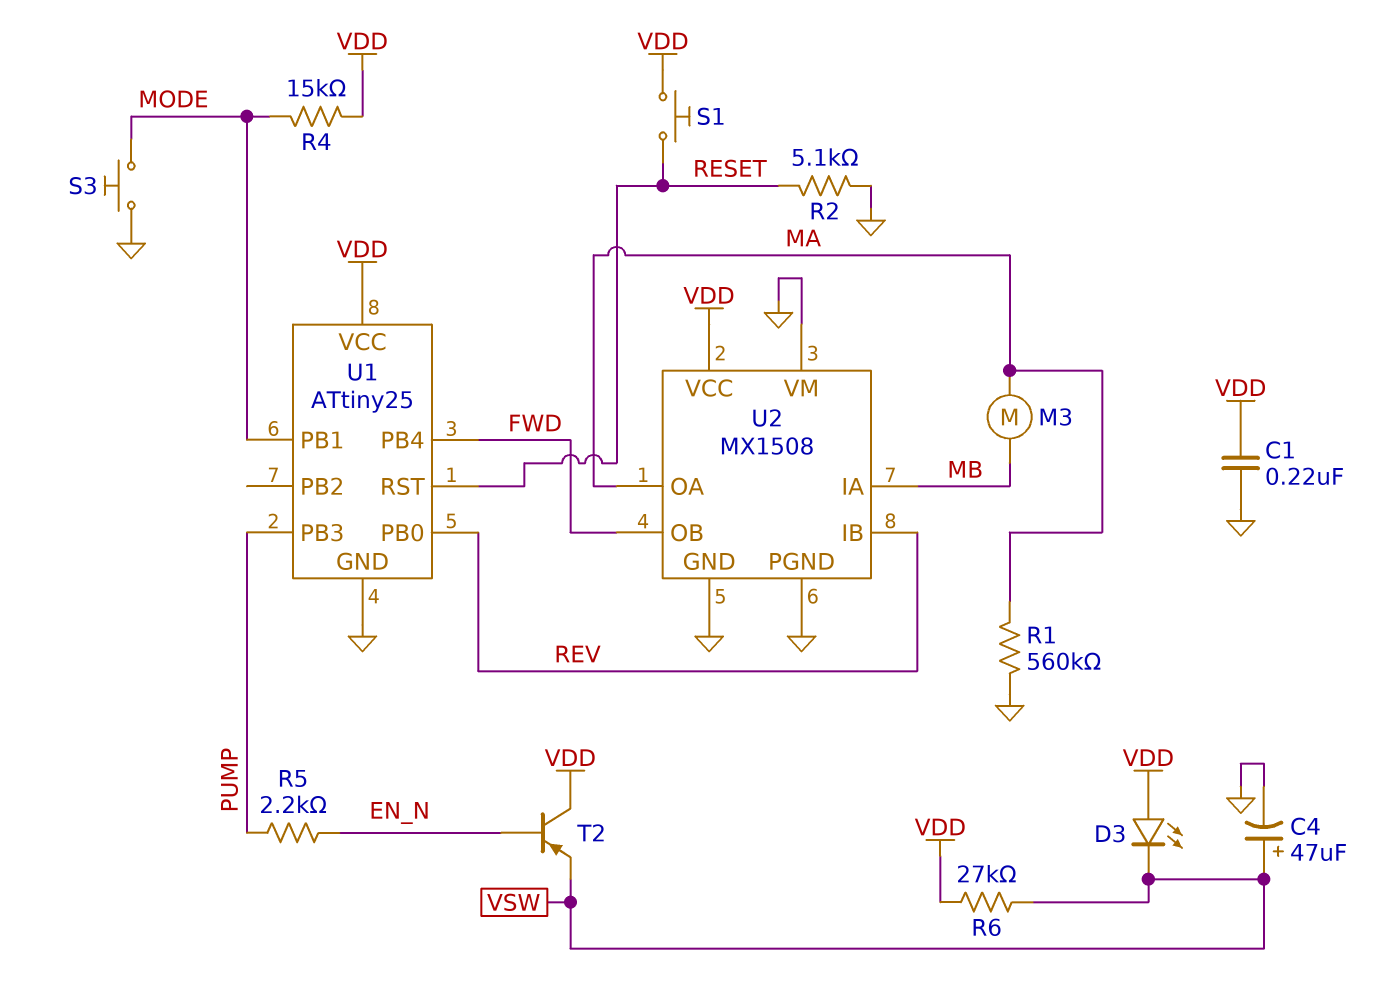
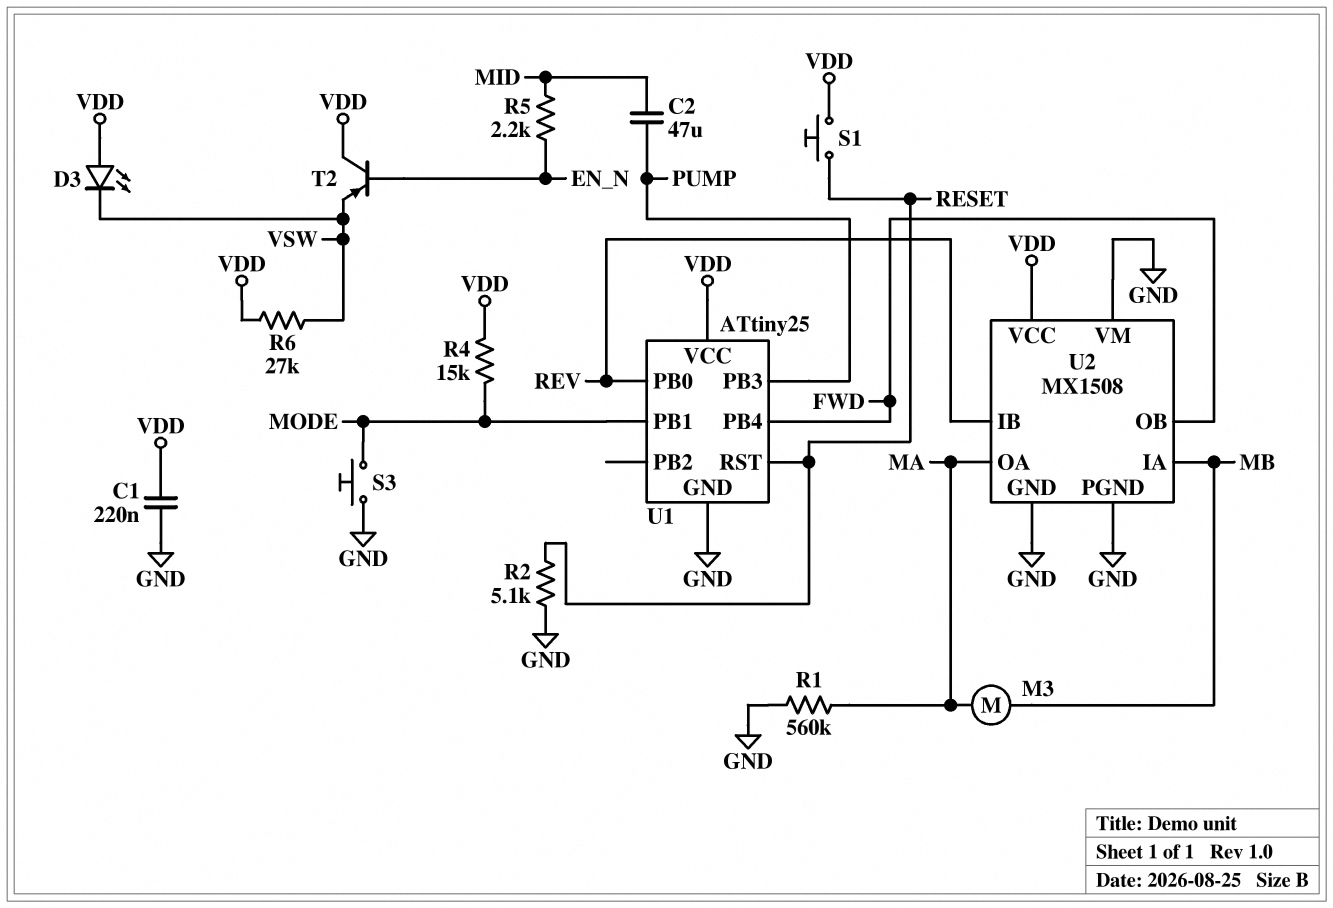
C2: none -> 47uF (MID, PUMP)
C4: 47uF (plus VSW, minus GND) -> none
R5: 2.2k (EN_N, PUMP) -> 2.2k (EN_N, MID)

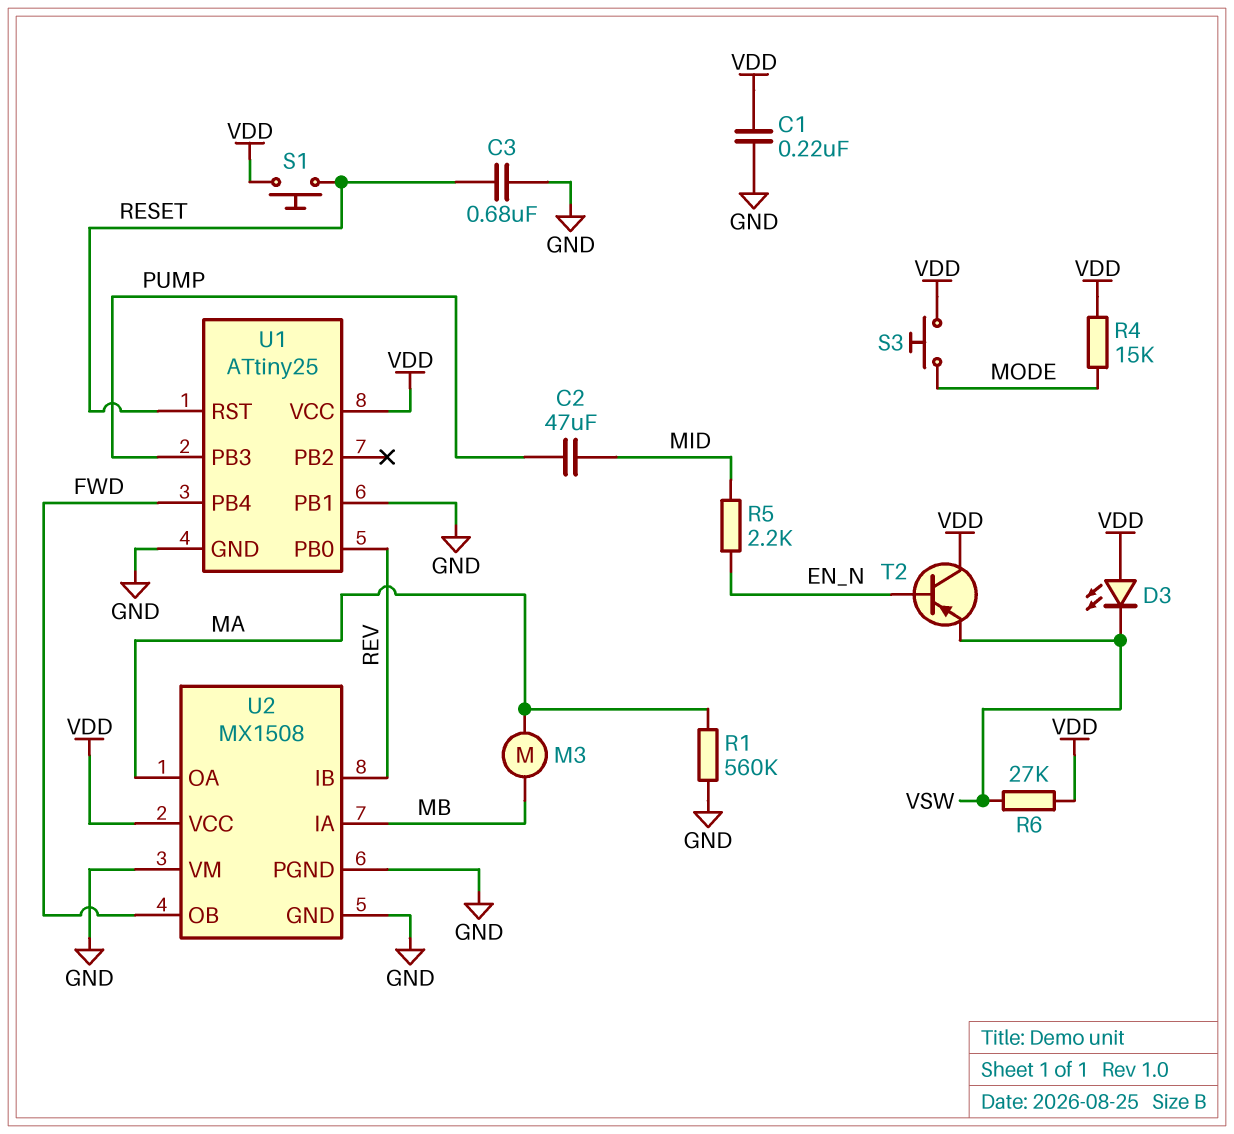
C3: none -> 680nF (GND, RESET)
R2: 5.1k (GND, RESET) -> none
S3: button (GND, MODE) -> button (MODE, VDD)
U1 pin PB1: MODE -> GND

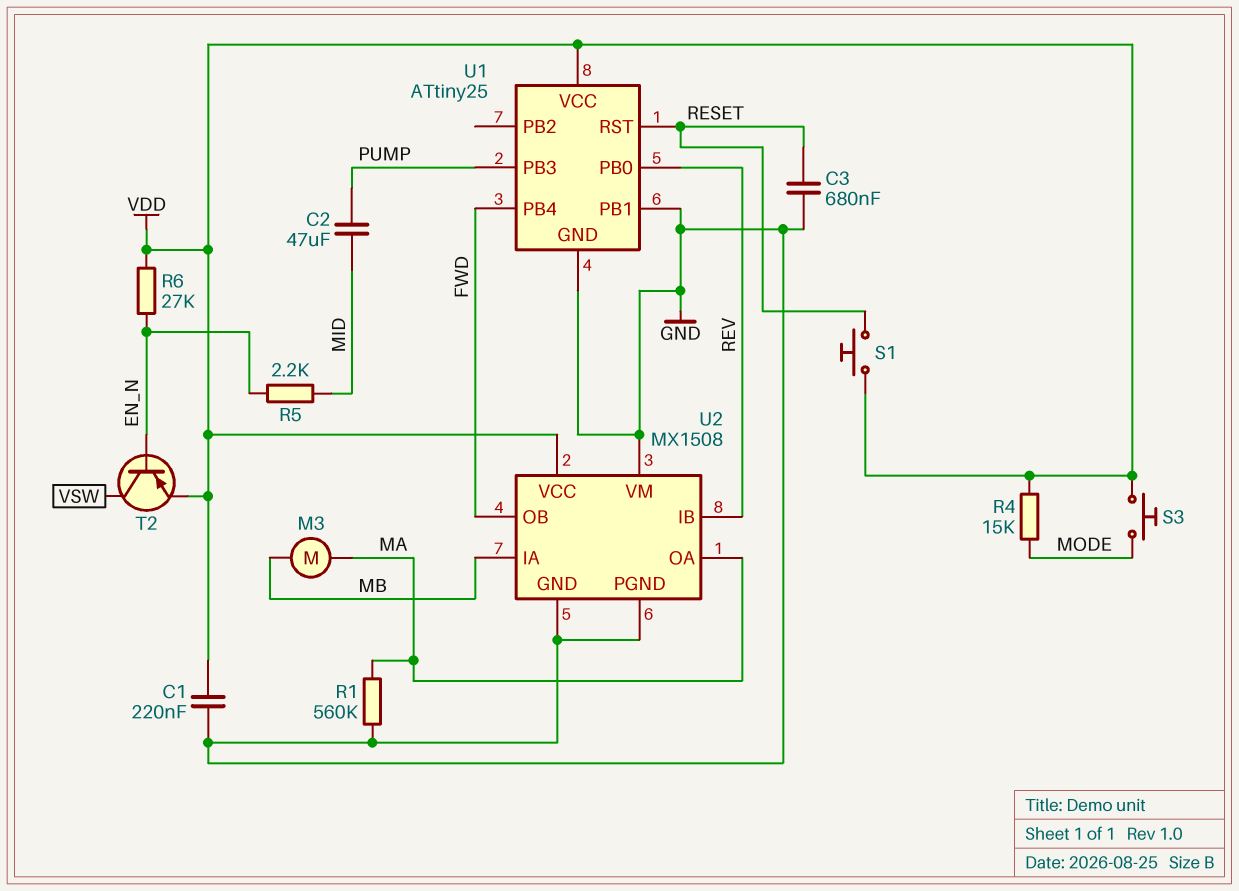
D3: LED (A VDD, K VSW) -> none
R6: 27k (VDD, VSW) -> 27k (EN_N, VDD)
T2: PNP (B EN_N, C VDD, E VSW) -> PNP (B EN_N, C VSW, E VDD)

